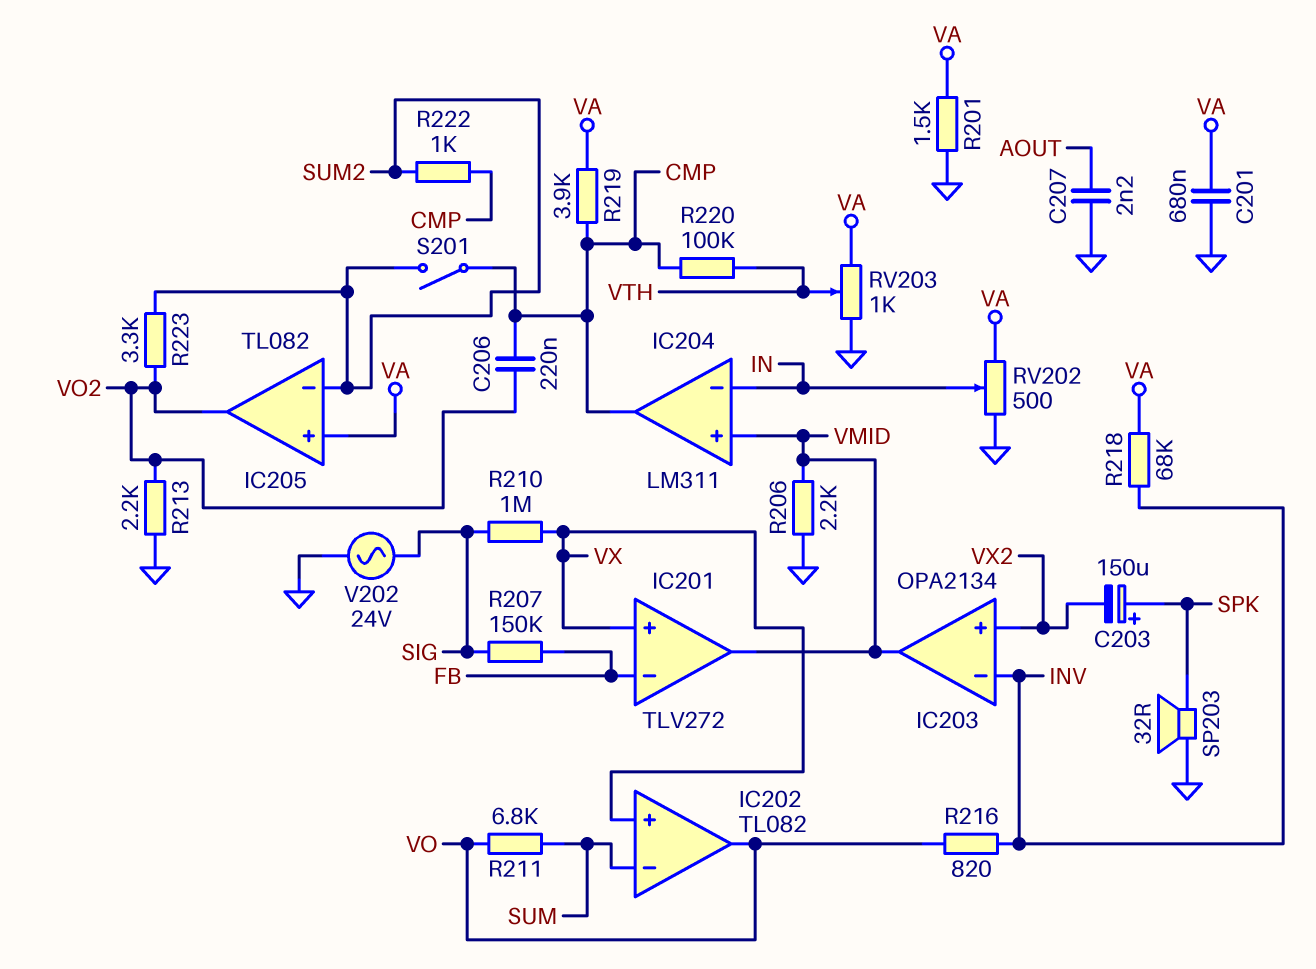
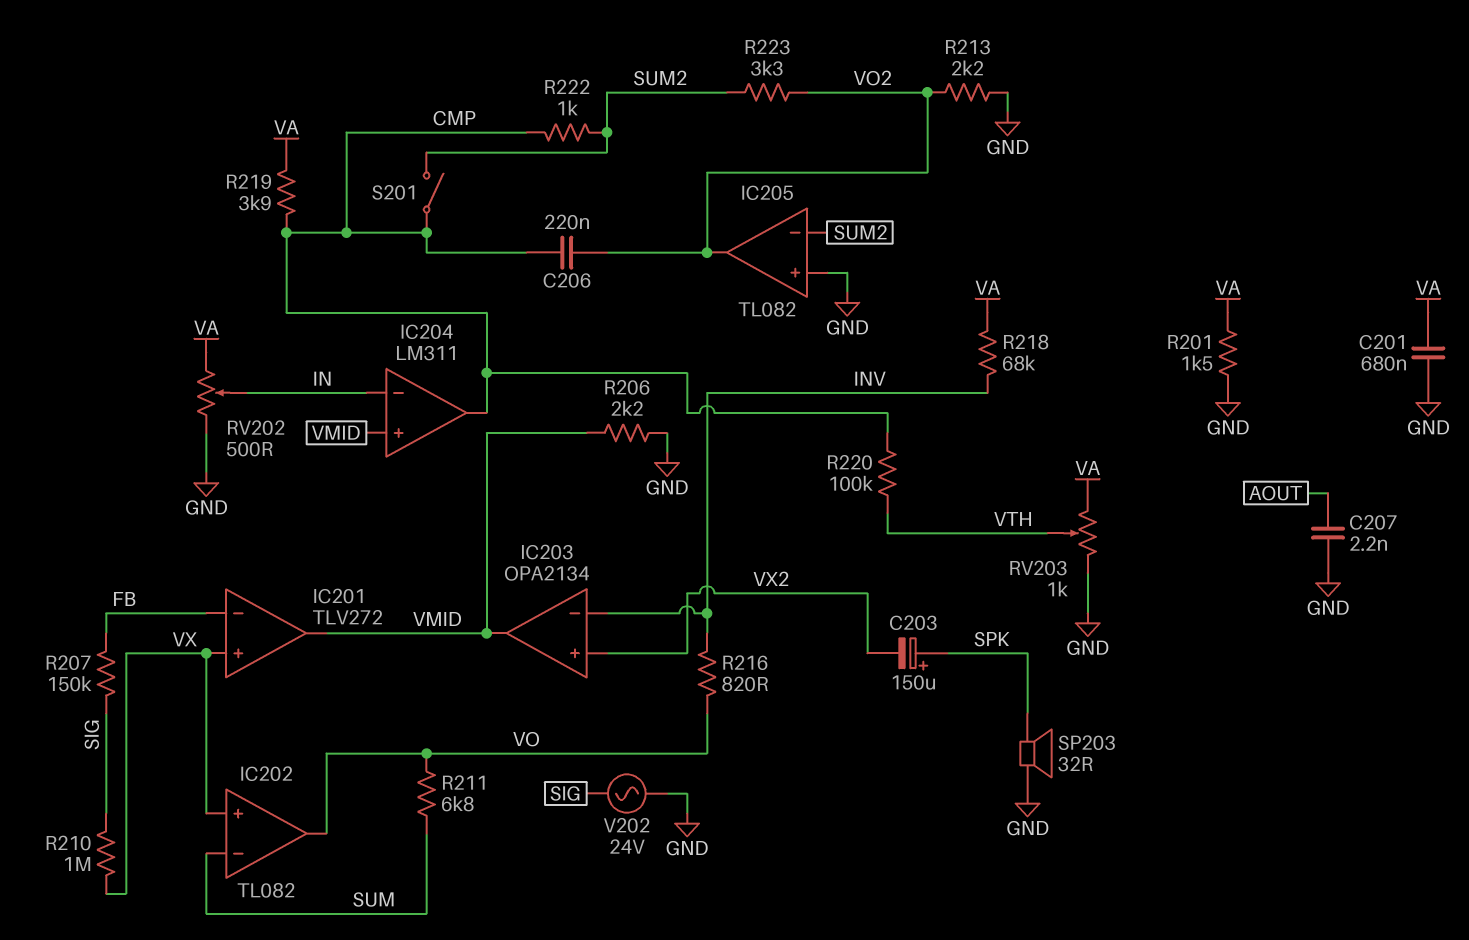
IC205 pin in+: VA -> GND

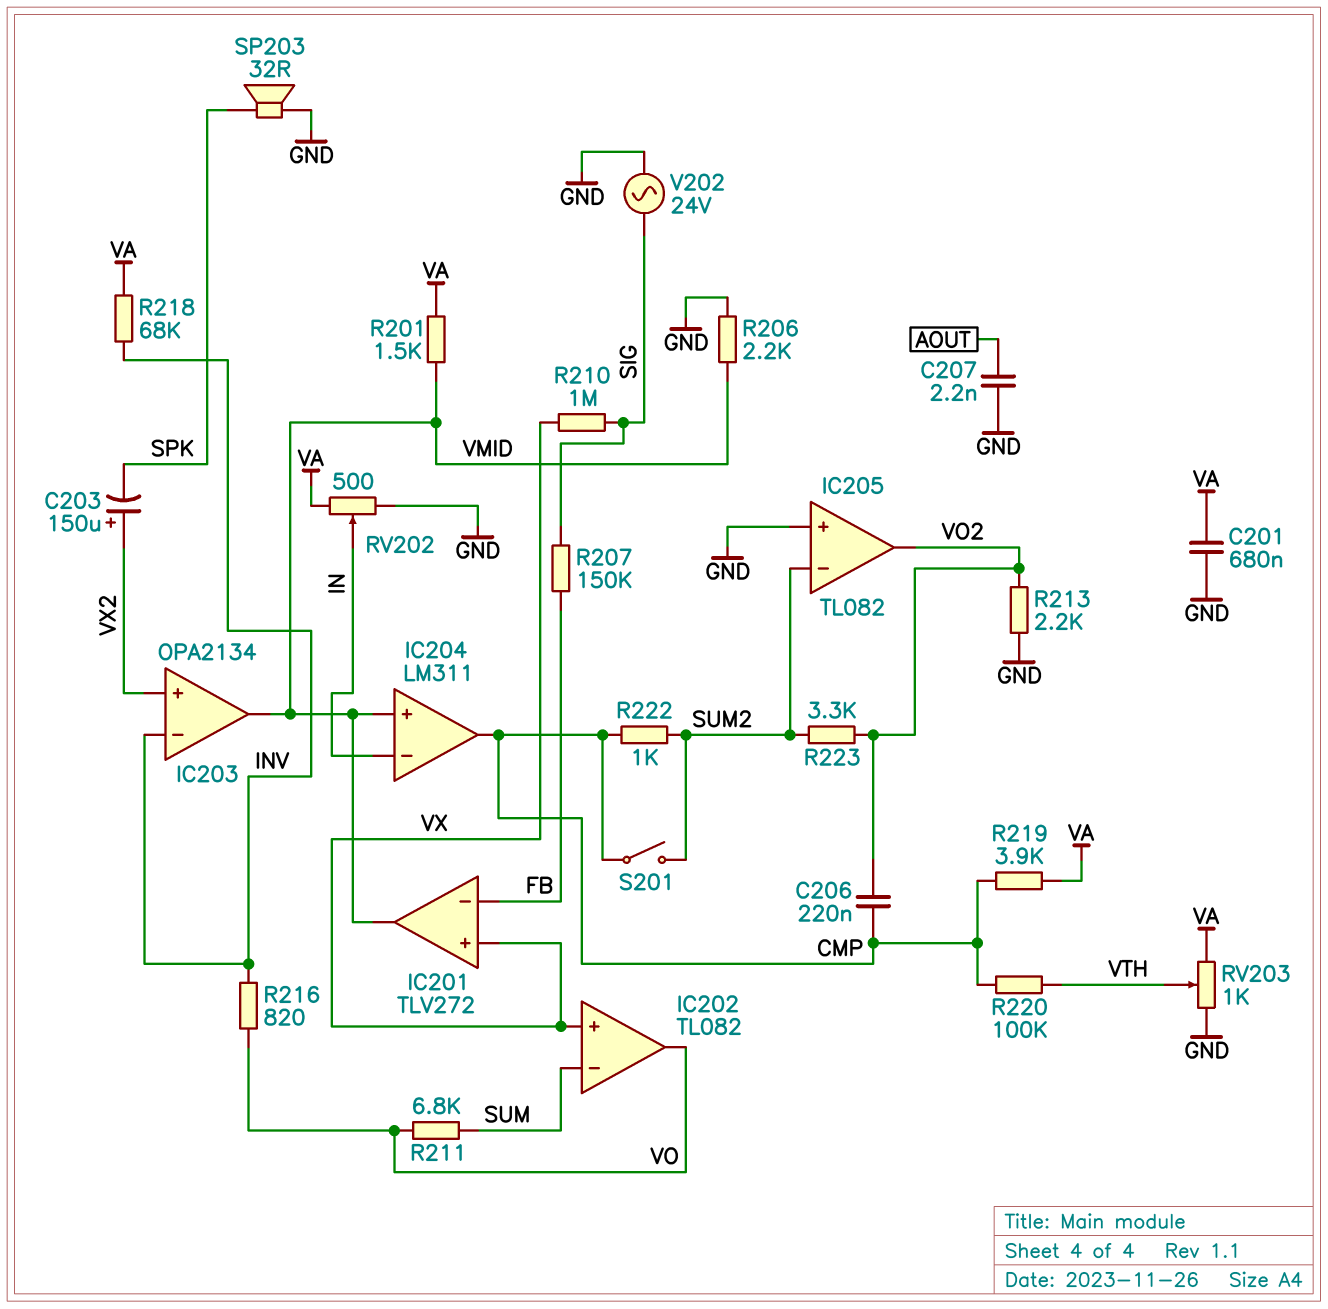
C203: 150uF (plus SPK, minus VX2) -> 150uF (plus VX2, minus SPK)
R201: 1.5k (GND, VA) -> 1.5k (VA, VMID)

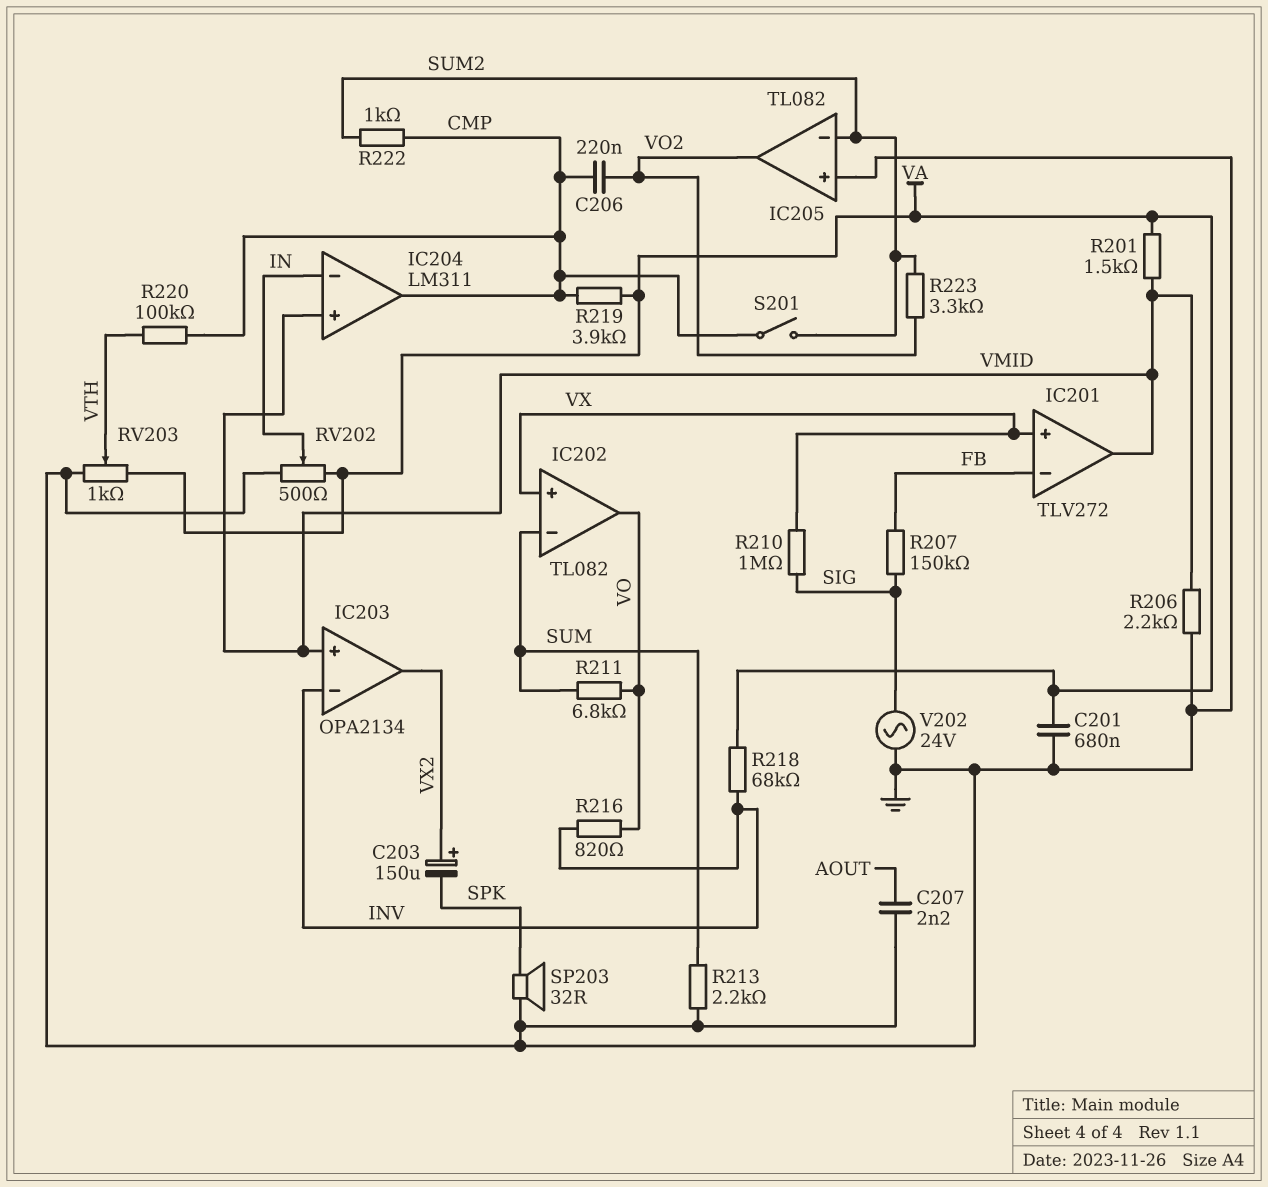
IC203 pin in+: VX2 -> VMID
IC203 pin out: VMID -> VX2
R213: 2.2k (GND, VO2) -> 2.2k (GND, SUM)

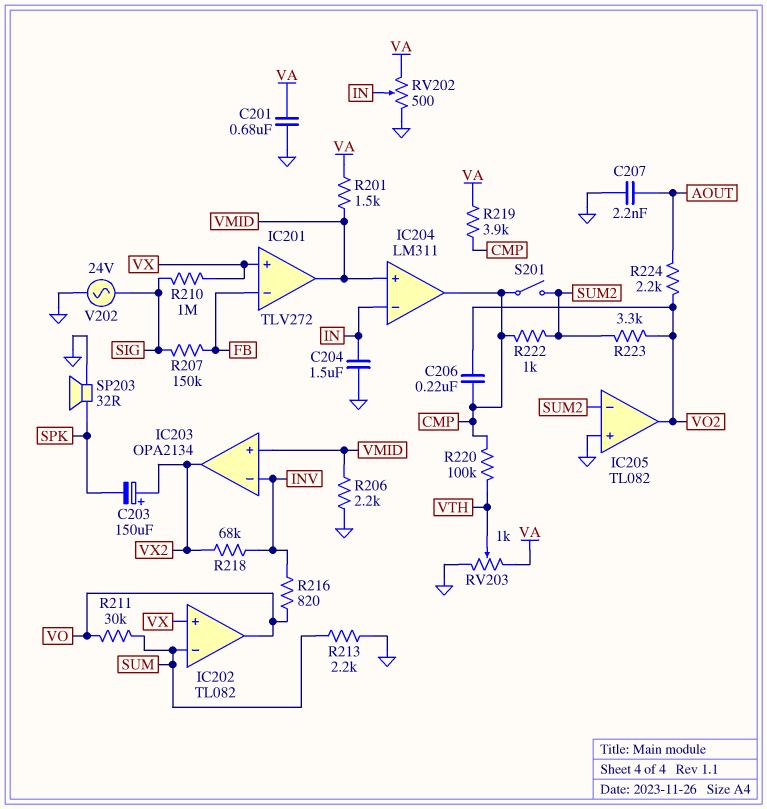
C204: none -> 1.5uF (GND, IN)
R211: 6.8k (SUM, VO) -> 30k (SUM, VO)
R218: 68k (INV, VA) -> 68k (INV, VX2)
R224: none -> 2.2k (AOUT, VO2)

